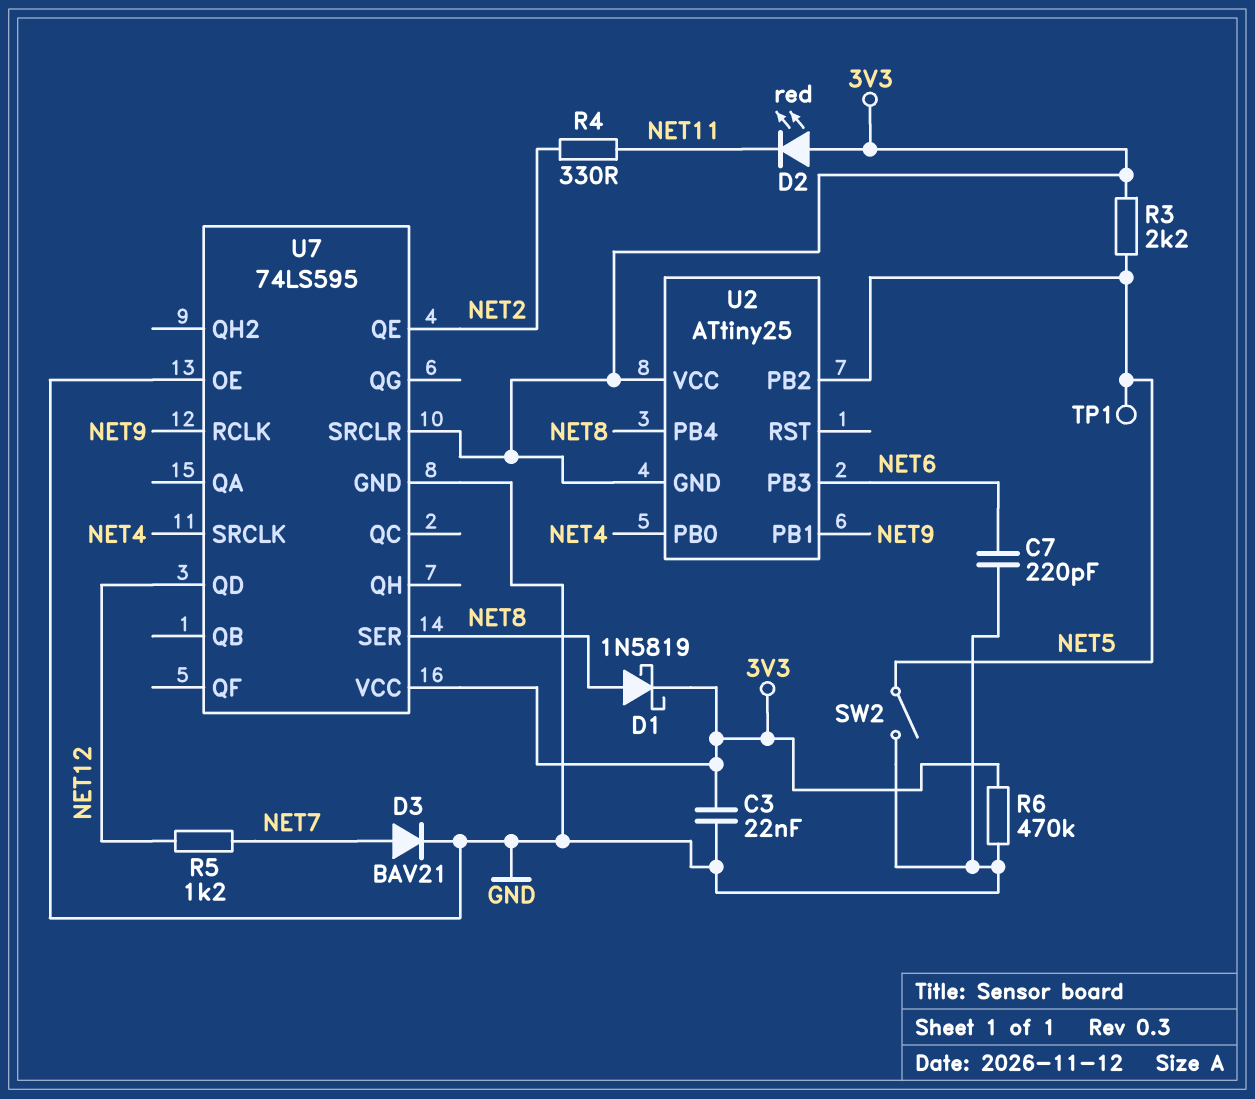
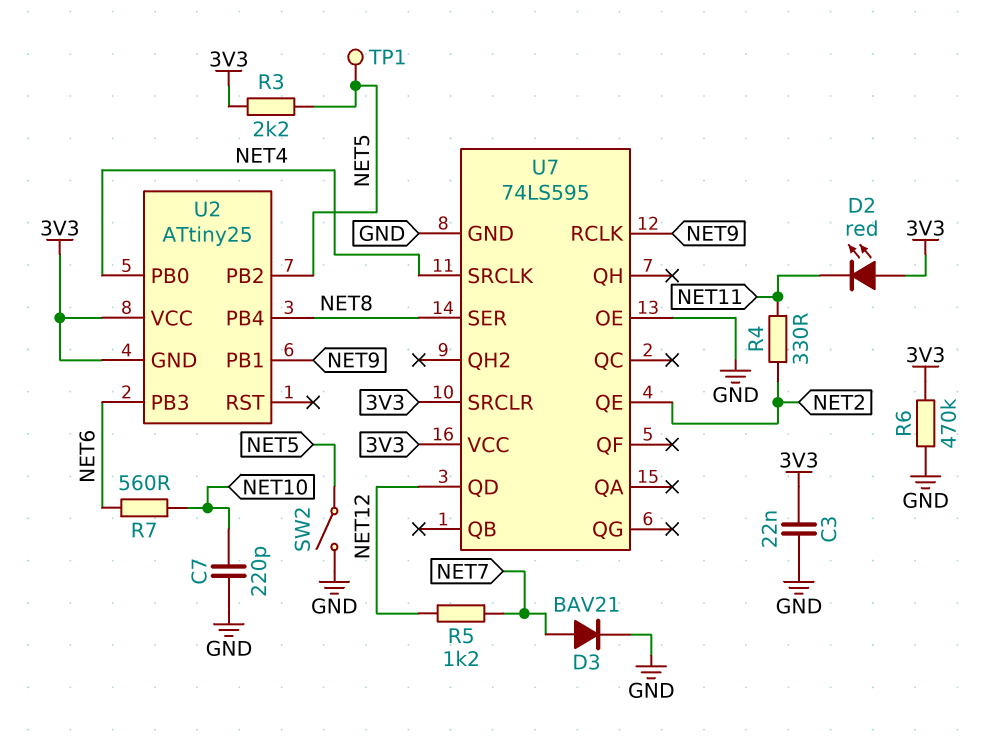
C7: 220pF (GND, NET6) -> 220pF (GND, NET10)
D1: schottky 1N5819 (A NET8, K 3V3) -> none
R7: none -> 560 (NET6, NET10)

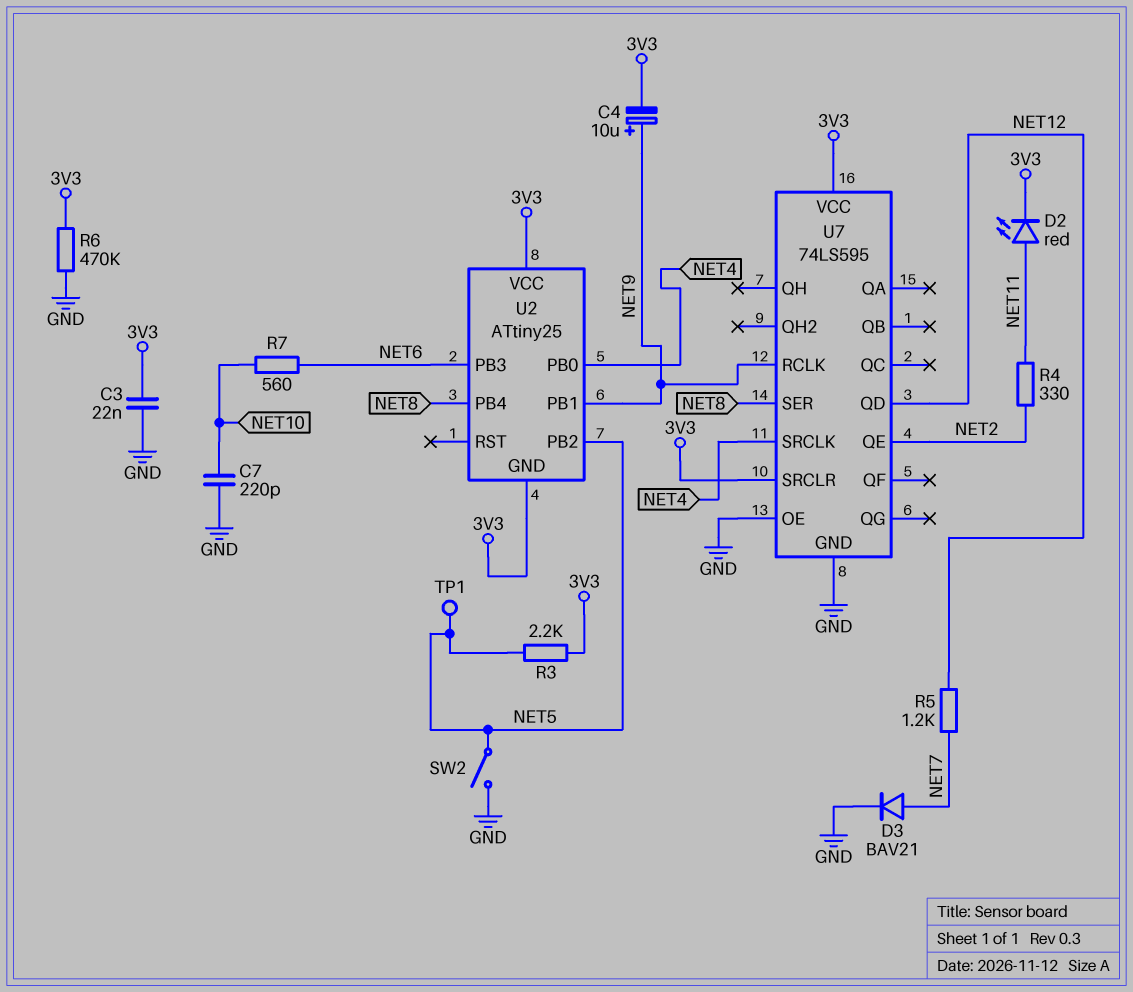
C4: none -> 10uF (plus NET9, minus 3V3)
D2: LED red (A 3V3, K NET11) -> LED red (A NET11, K 3V3)

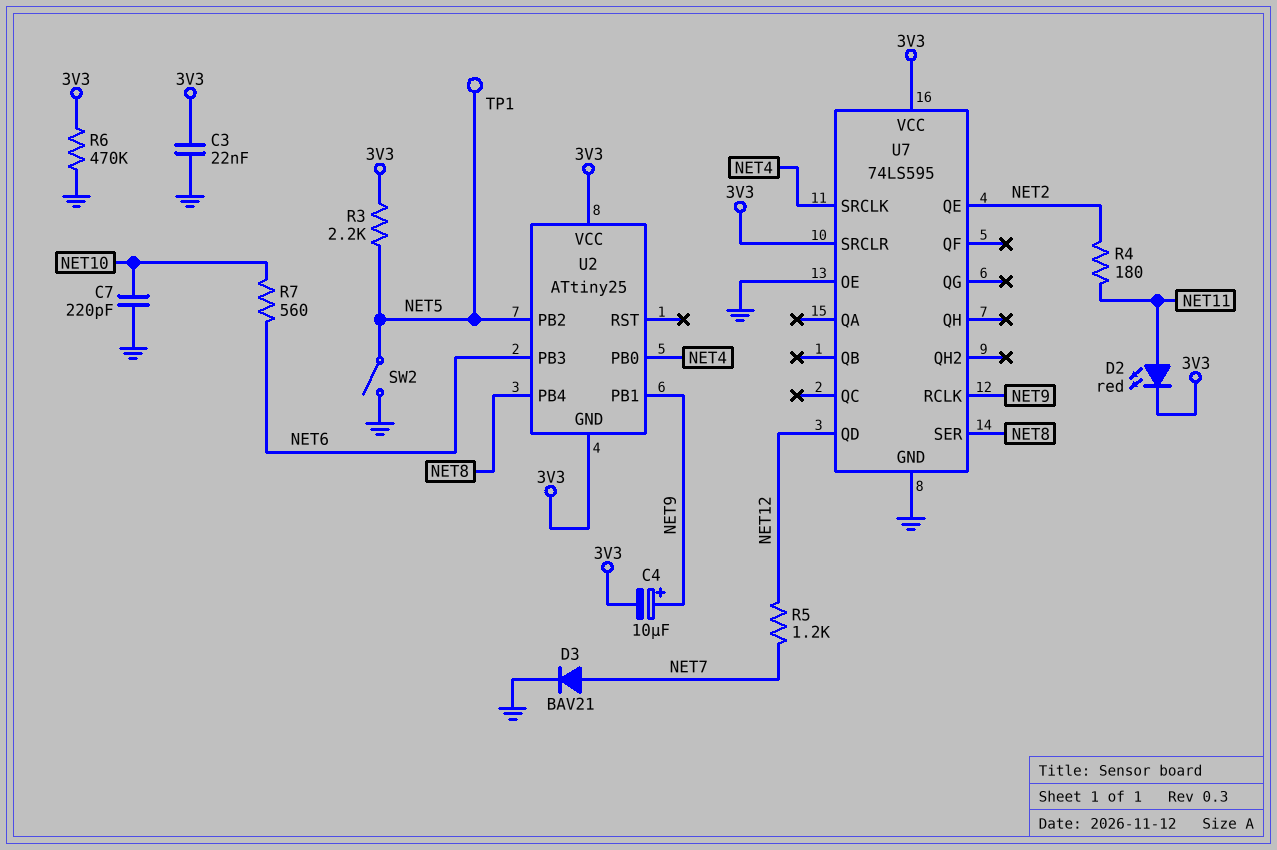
R4: 330 (NET2, NET11) -> 180 (NET2, NET11)

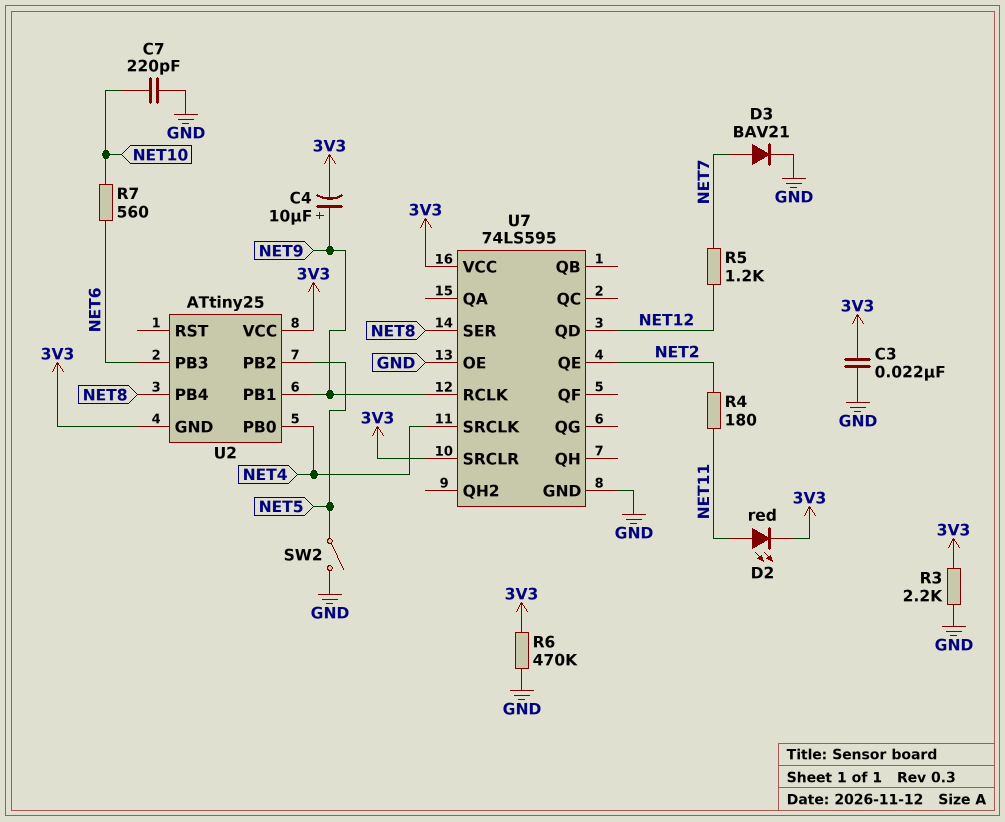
R3: 2.2k (3V3, NET5) -> 2.2k (3V3, GND)
TP1: test point (NET5) -> none

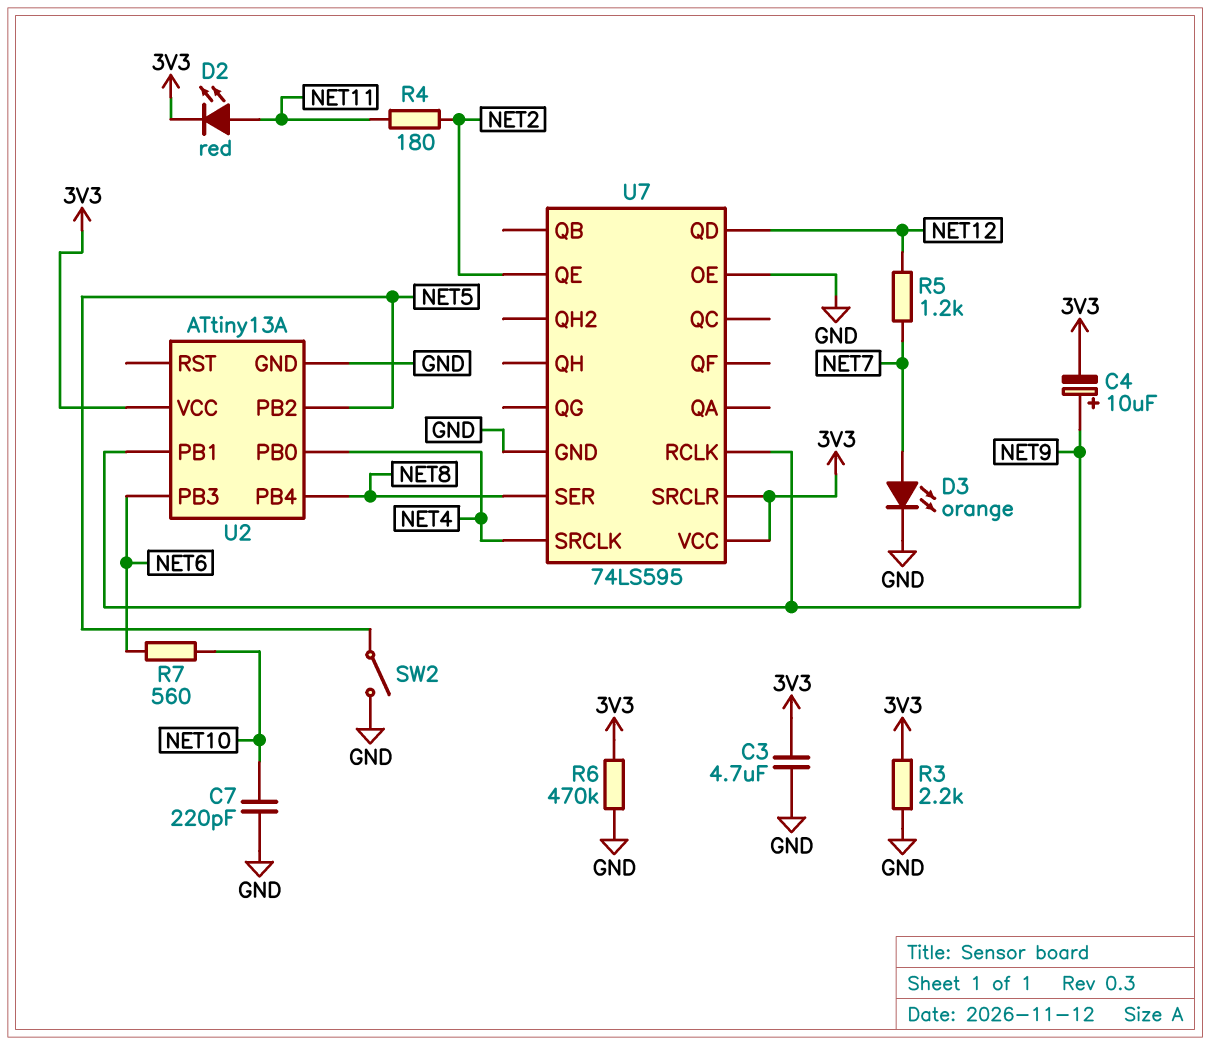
C3: 22nF (3V3, GND) -> 4.7uF (3V3, GND)
D3: diode BAV21 (A NET7, K GND) -> LED orange (A NET7, K GND)
U2: ATtiny25 -> ATtiny13A
U2 pin GND: 3V3 -> GND

